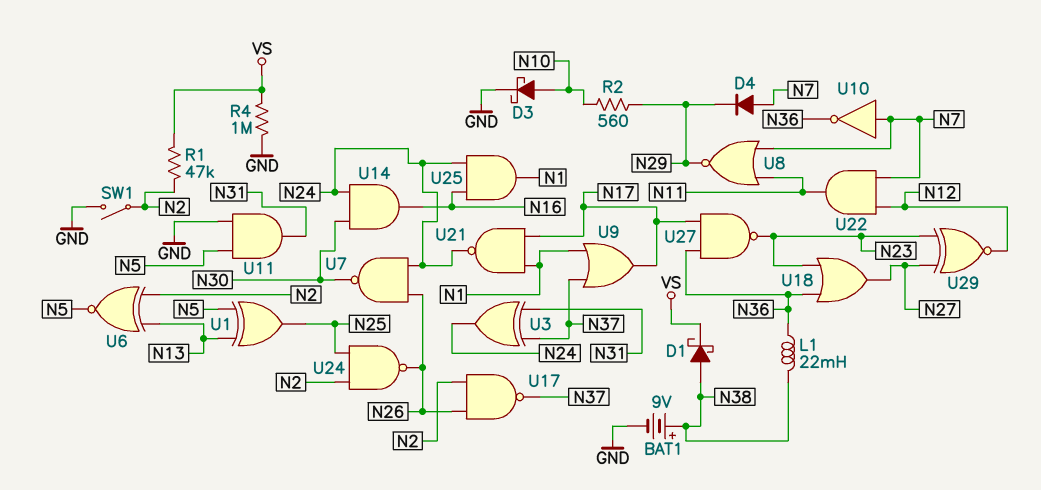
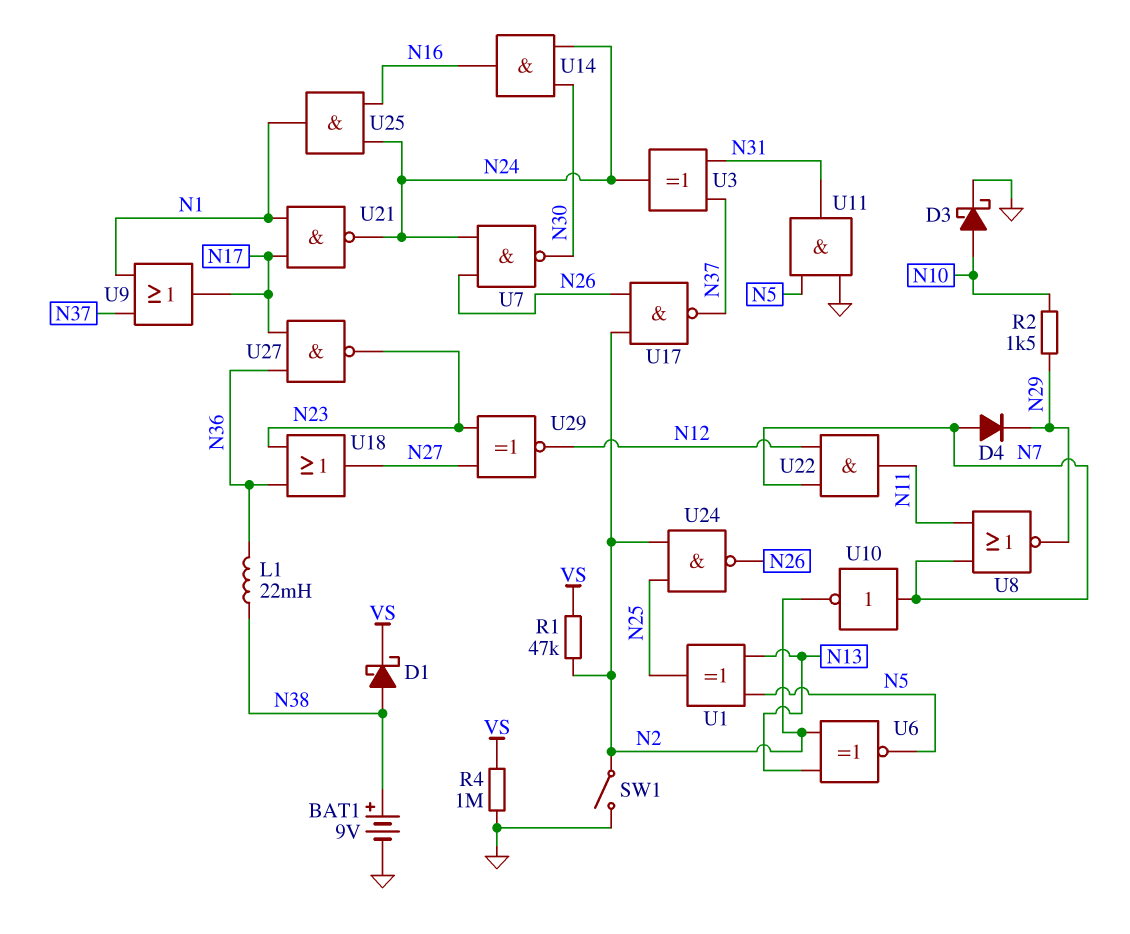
R2: 560 (N10, N29) -> 1.5k (N10, N29)
U10: NOT (in N7, out N36) -> NOT (in N7, out N2)

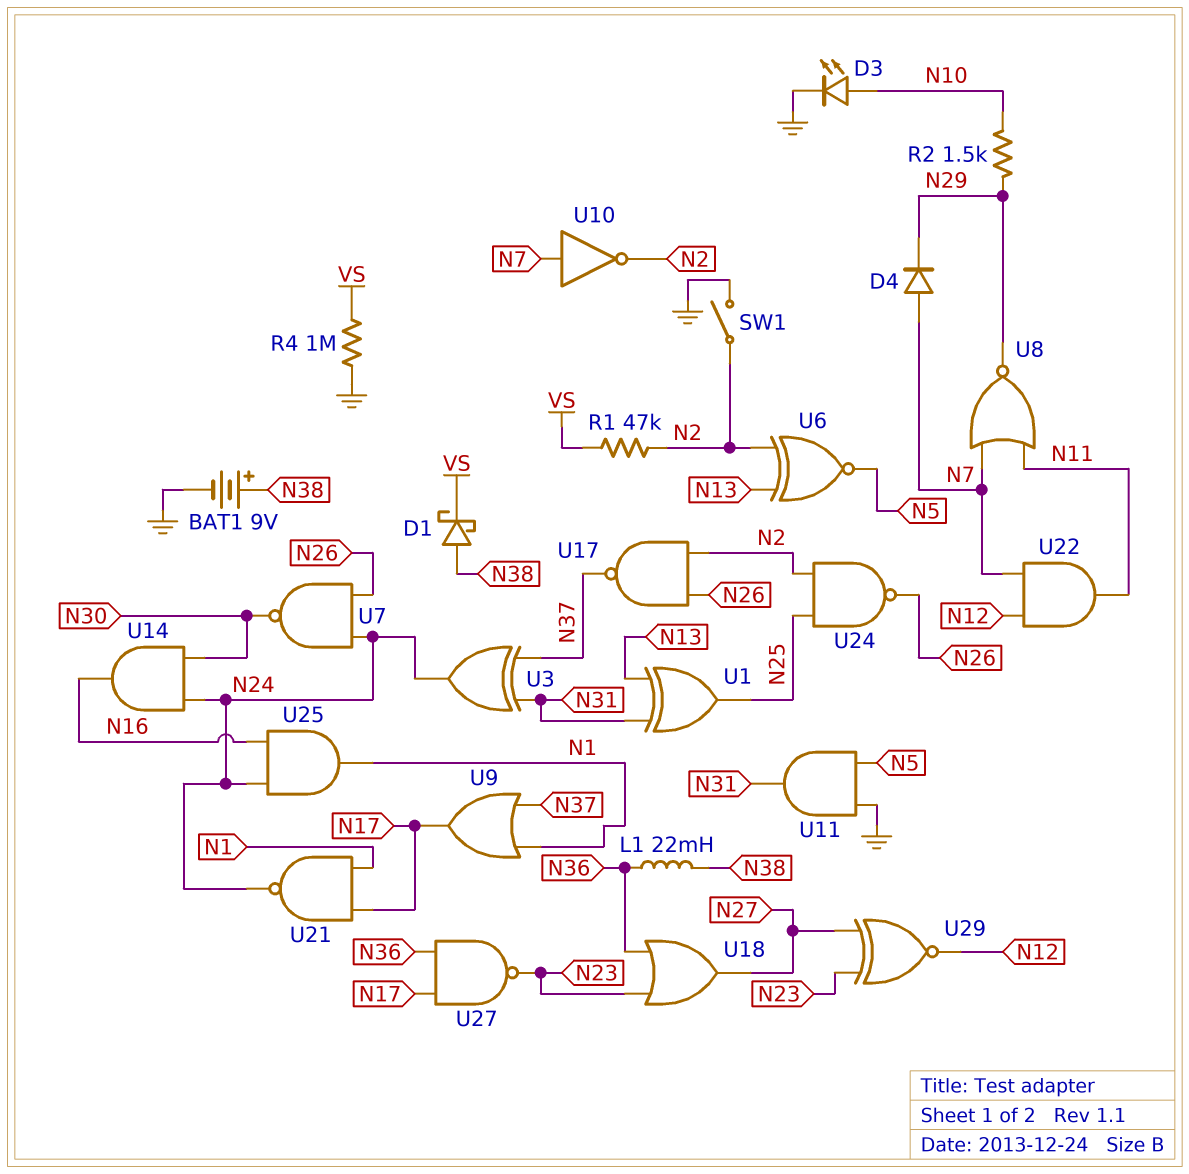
D3: schottky (A N10, K GND) -> LED (A N10, K GND)
U1: XOR (in N5, in N13, out N25) -> XOR (in N13, in N31, out N25)

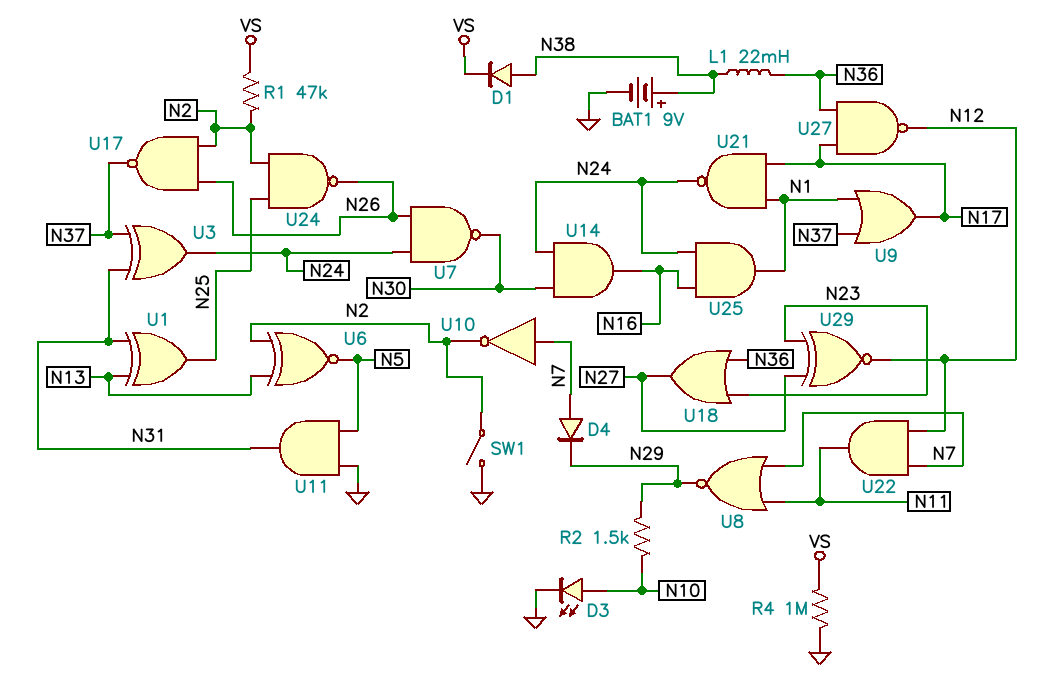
D1: schottky (A N38, K VS) -> diode (A N38, K VS)
U27: NAND (in N17, in N36, out N23) -> NAND (in N17, in N36, out N12)

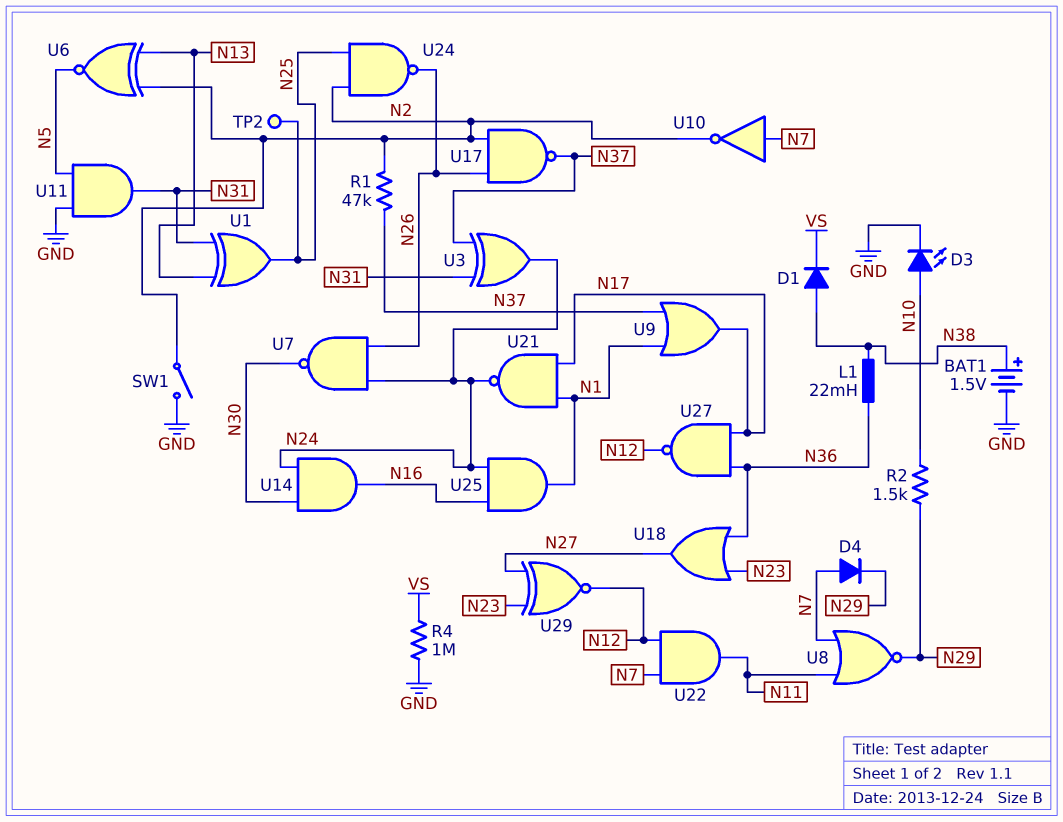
BAT1: 9V (plus N38, minus GND) -> 1.5V (plus N38, minus GND)
R1: 47k (N2, VS) -> 47k (N2, N37)
TP2: none -> test point (N25)

